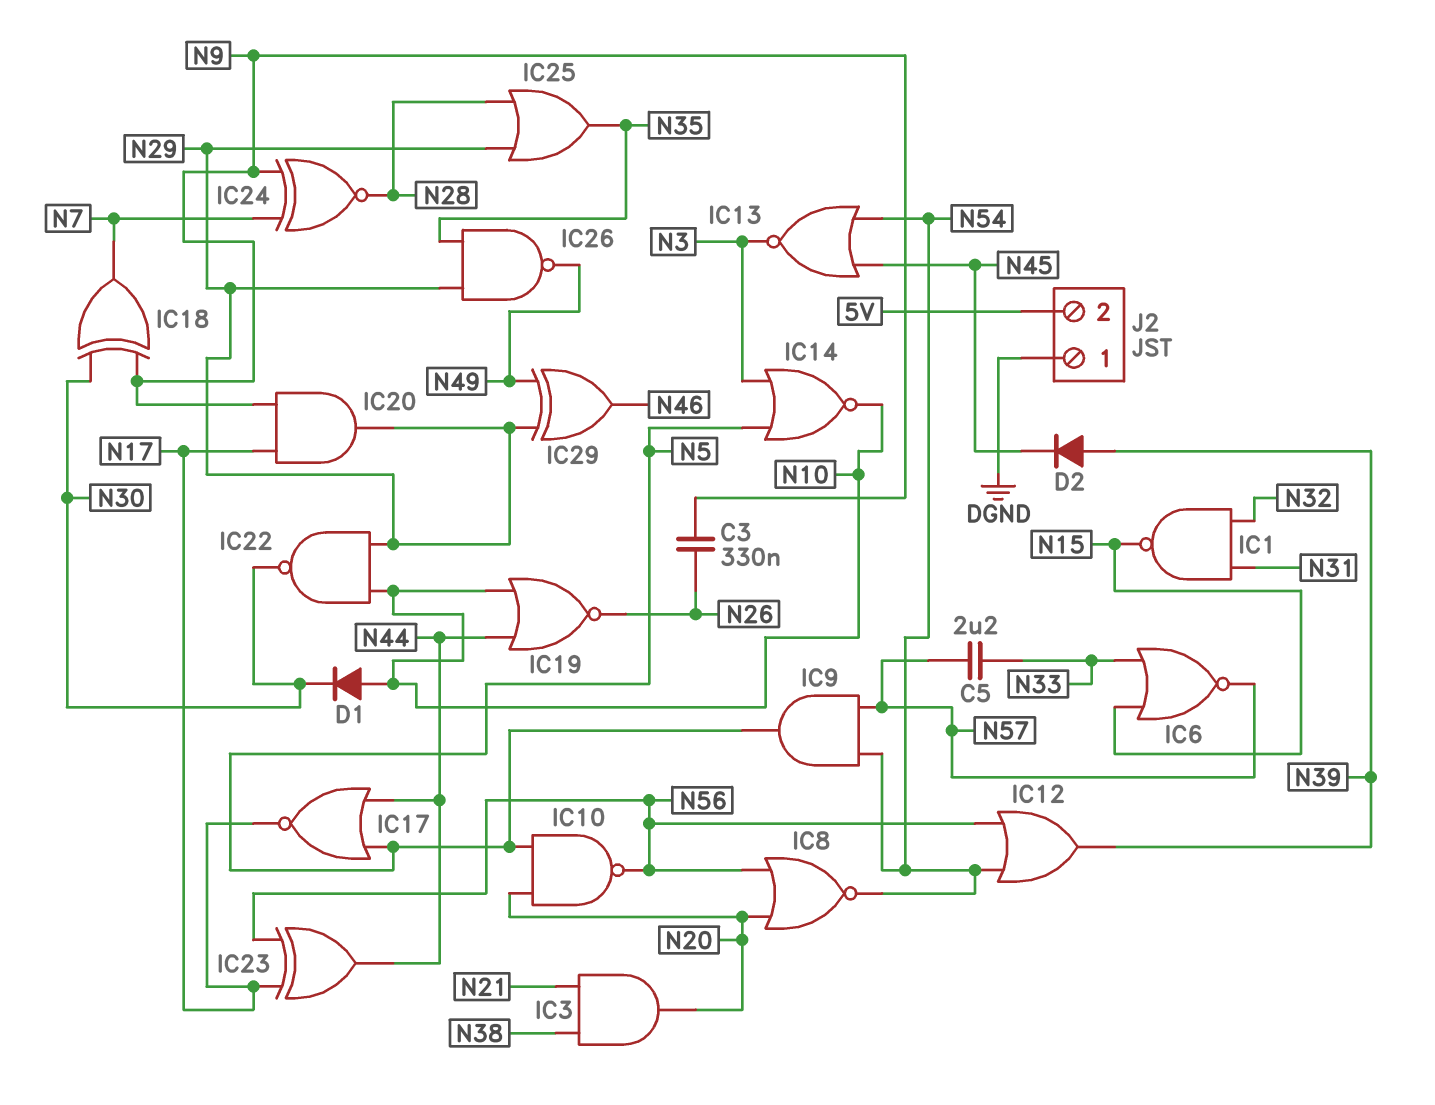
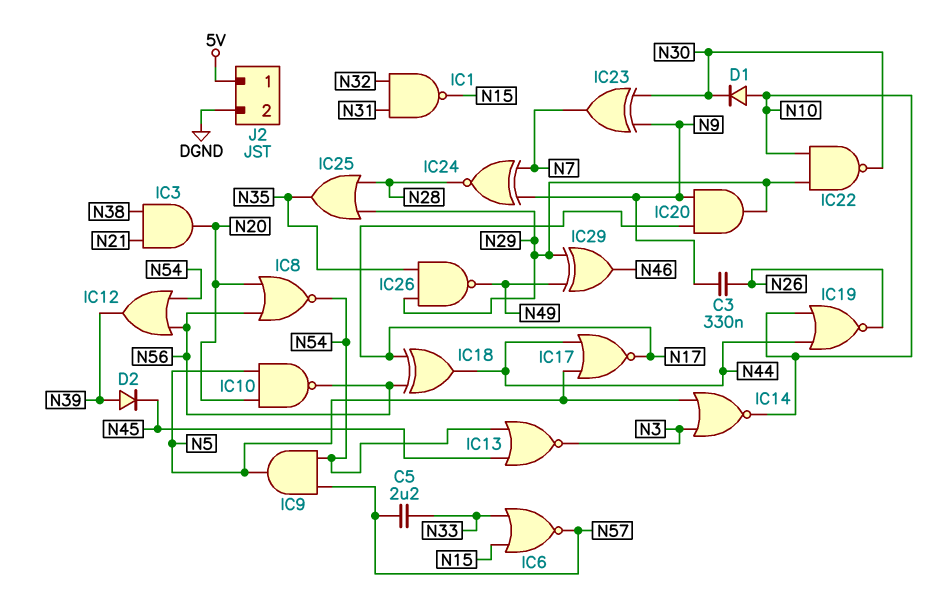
IC18: XOR (in N9, in N30, out N7) -> XOR (in N17, in N56, out N44)
IC23: XOR (in N17, in N56, out N44) -> XOR (in N9, in N30, out N7)
J2 pin 1: DGND -> 5V
J2 pin 2: 5V -> DGND

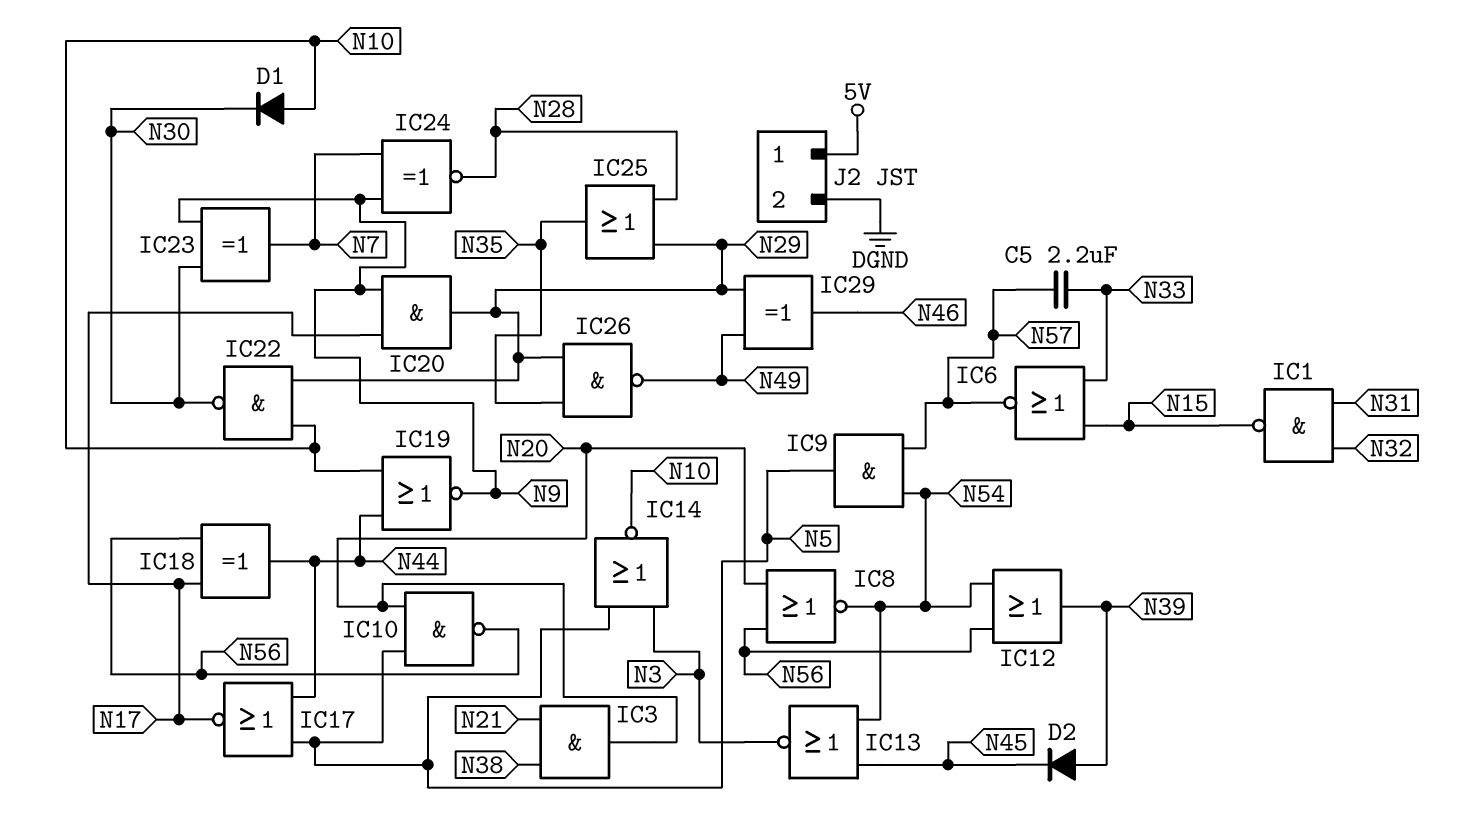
C3: 330nF (N9, N26) -> none
IC19: NOR (in N10, in N44, out N26) -> NOR (in N10, in N44, out N9)

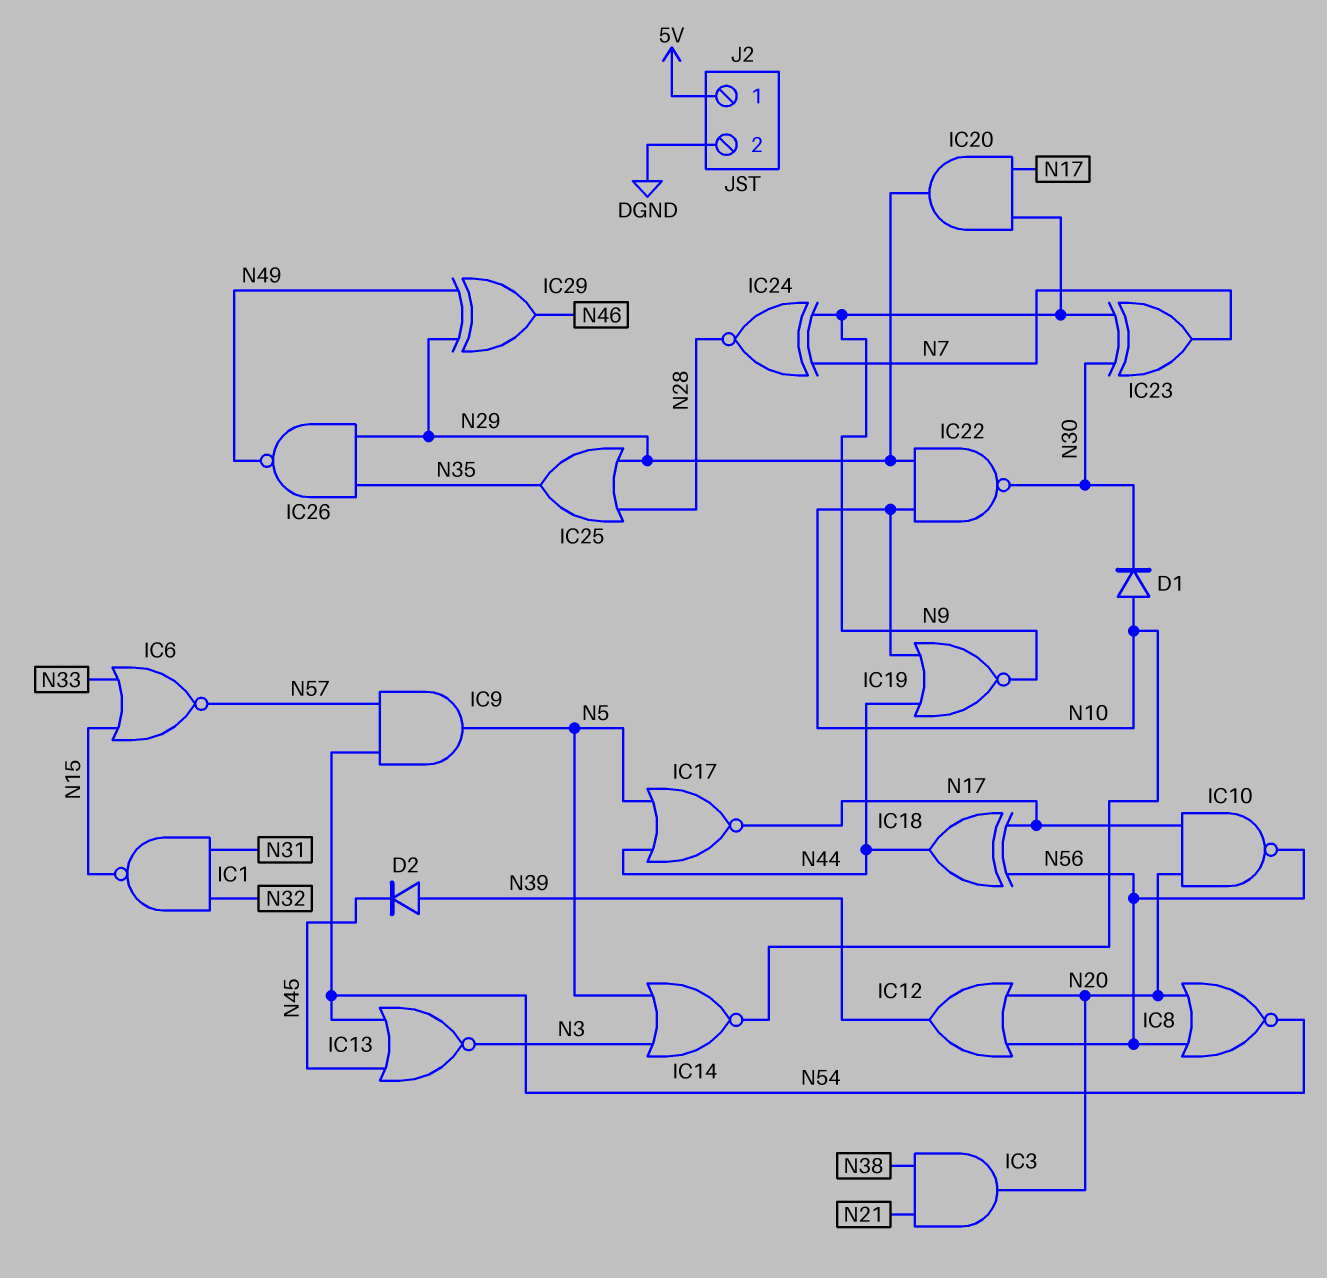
C5: 2.2uF (N33, N57) -> none
IC10: NAND (in N5, in N20, out N56) -> NAND (in N17, in N20, out N56)
IC12: OR (in N54, in N56, out N39) -> OR (in N20, in N56, out N39)

